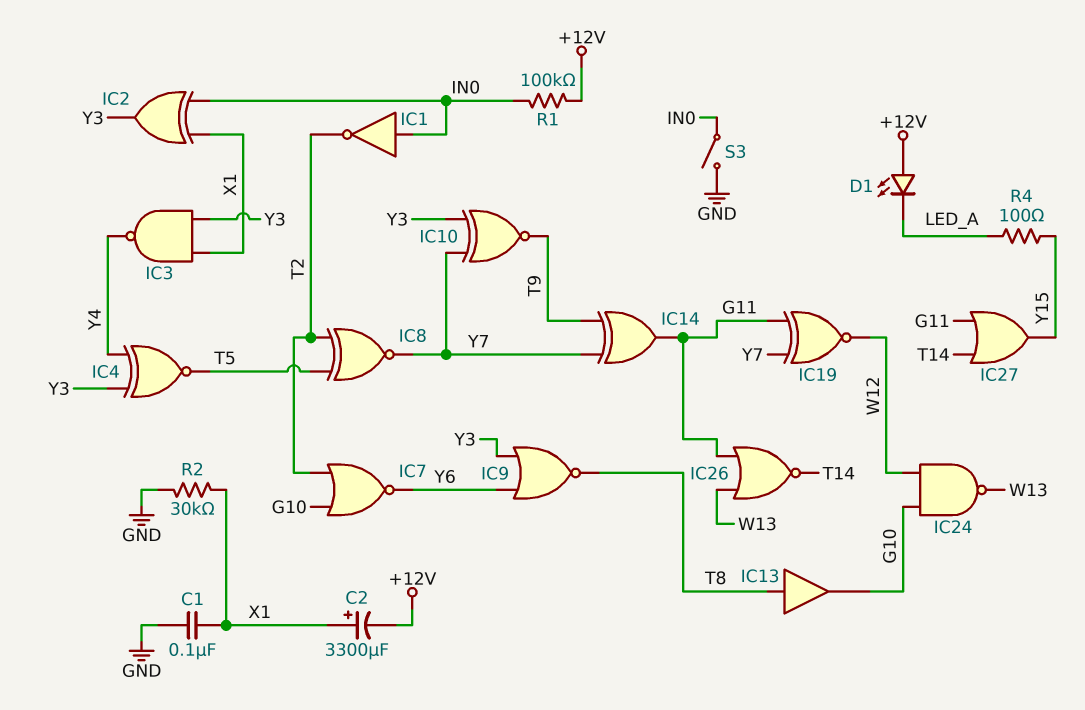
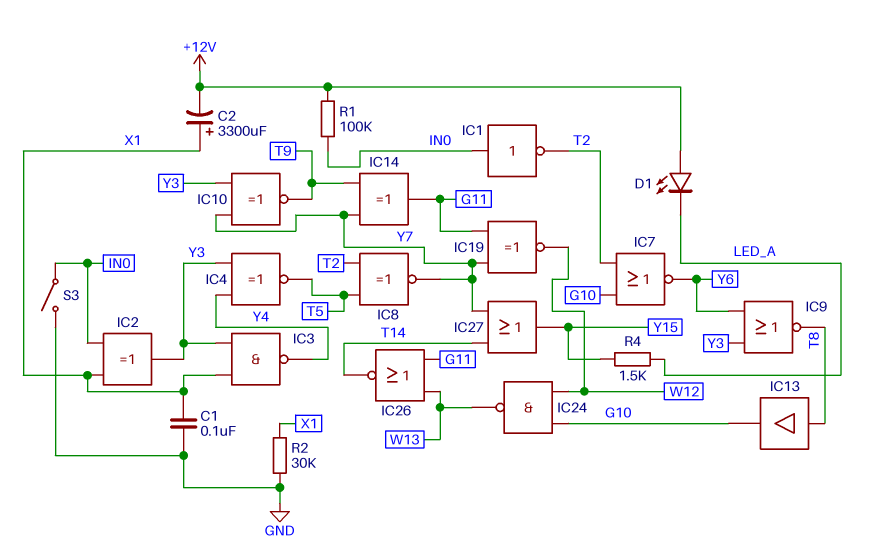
IC27: OR (in G11, in T14, out Y15) -> OR (in T14, in Y7, out Y15)
R4: 100 (LED_A, Y15) -> 1.5k (LED_A, Y15)

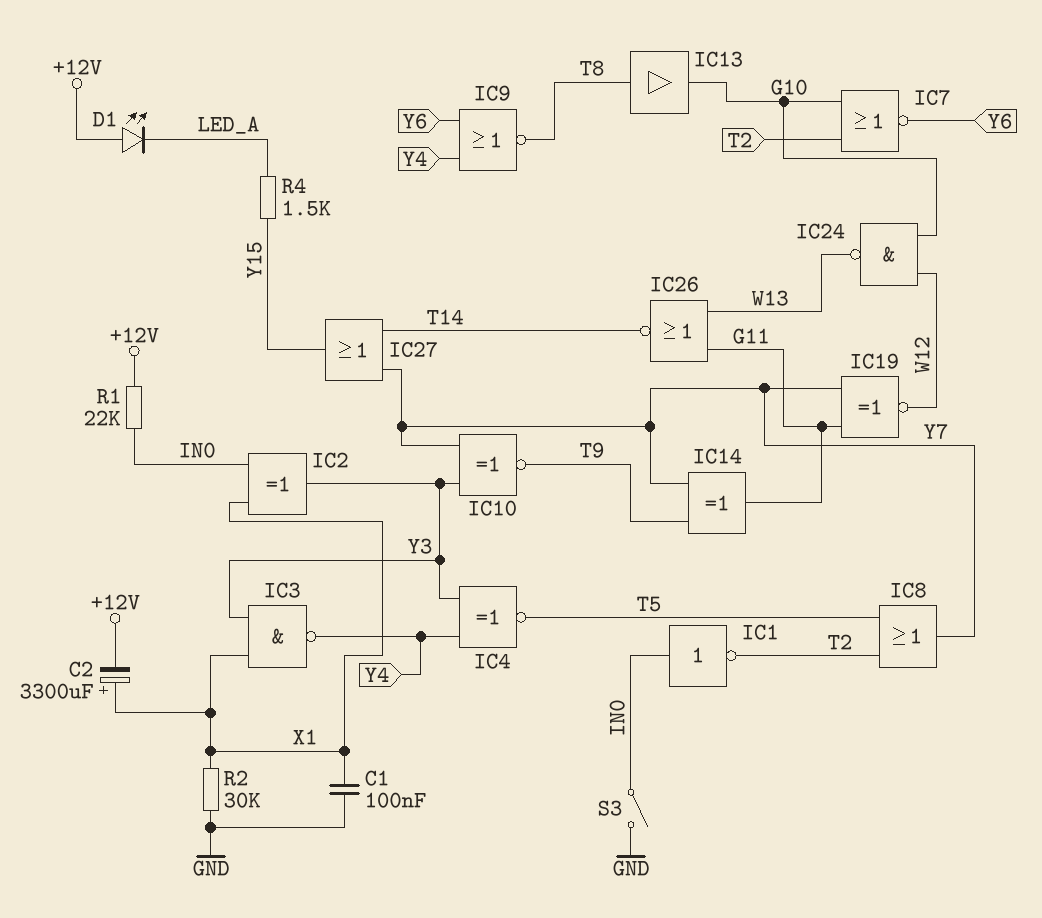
IC8: XNOR (in T2, in T5, out Y7) -> OR (in T2, in T5, out Y7)
IC9: NOR (in Y3, in Y6, out T8) -> NOR (in Y4, in Y6, out T8)
R1: 100k (+12V, IN0) -> 22k (+12V, IN0)

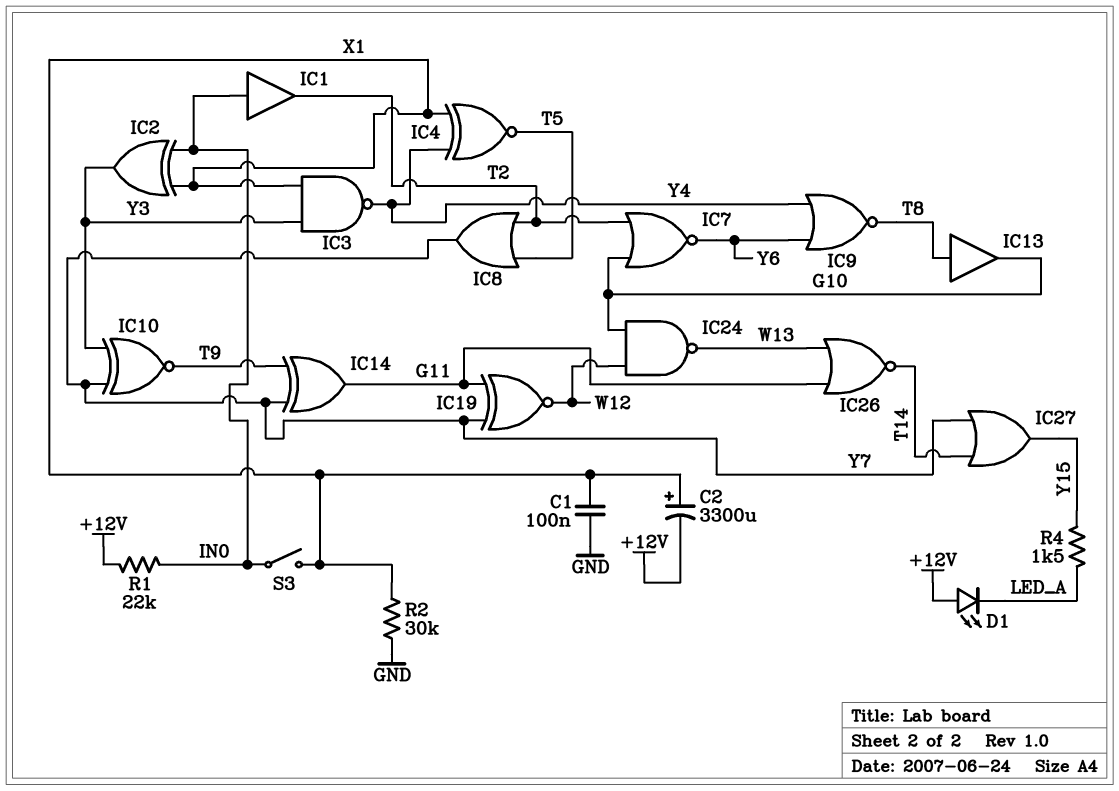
IC1: NOT (in IN0, out T2) -> buffer (in IN0, out T2)
IC4: XNOR (in Y3, in Y4, out T5) -> XNOR (in X1, in Y4, out T5)
S3: switch (GND, IN0) -> switch (IN0, X1)

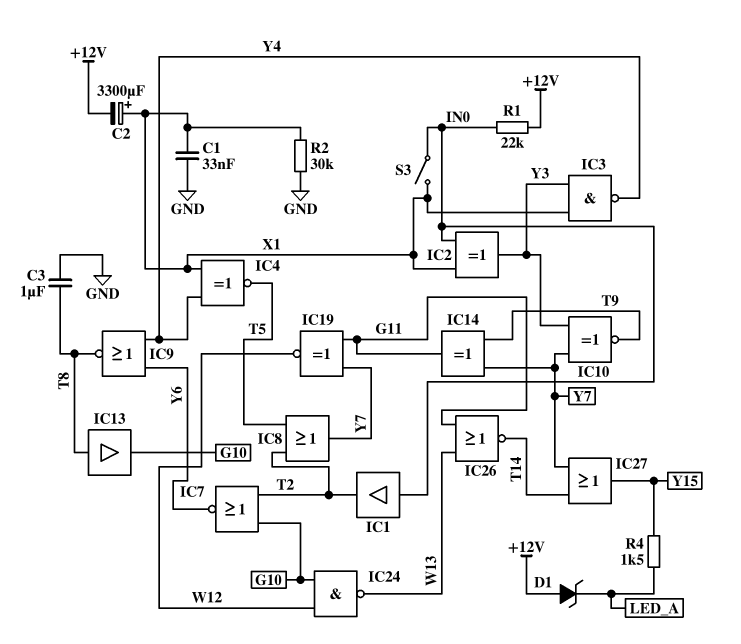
C1: 100nF (GND, X1) -> 33nF (GND, X1)
C3: none -> 1uF (GND, T8)
D1: LED (A +12V, K LED_A) -> zener (A +12V, K LED_A)

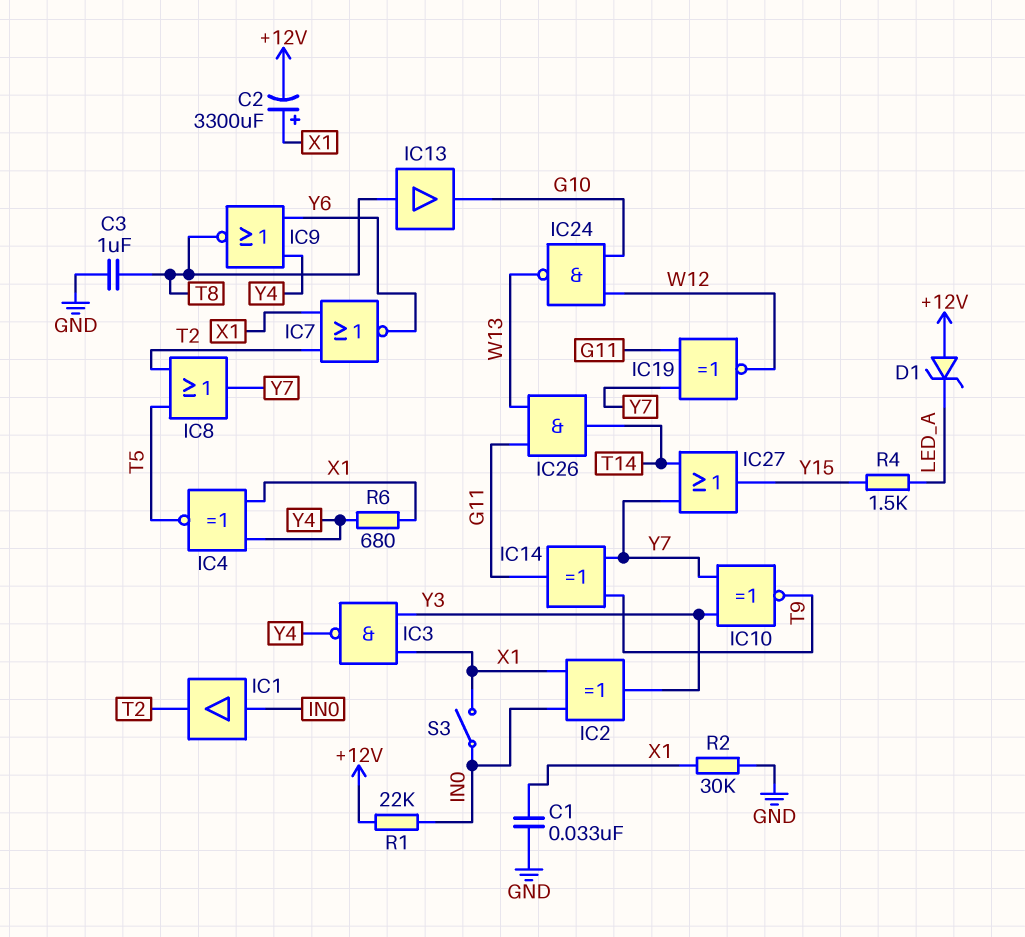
IC7: NOR (in G10, in T2, out Y6) -> NOR (in T2, in X1, out Y6)
IC26: NOR (in G11, in W13, out T14) -> AND (in G11, in W13, out T14)
R6: none -> 680 (X1, Y4)

